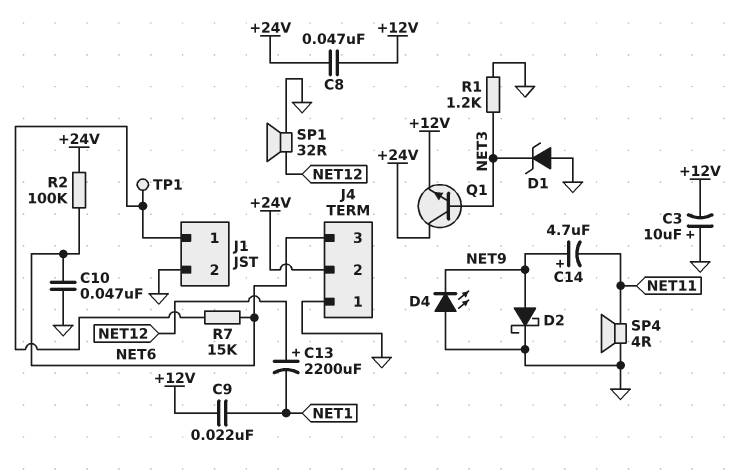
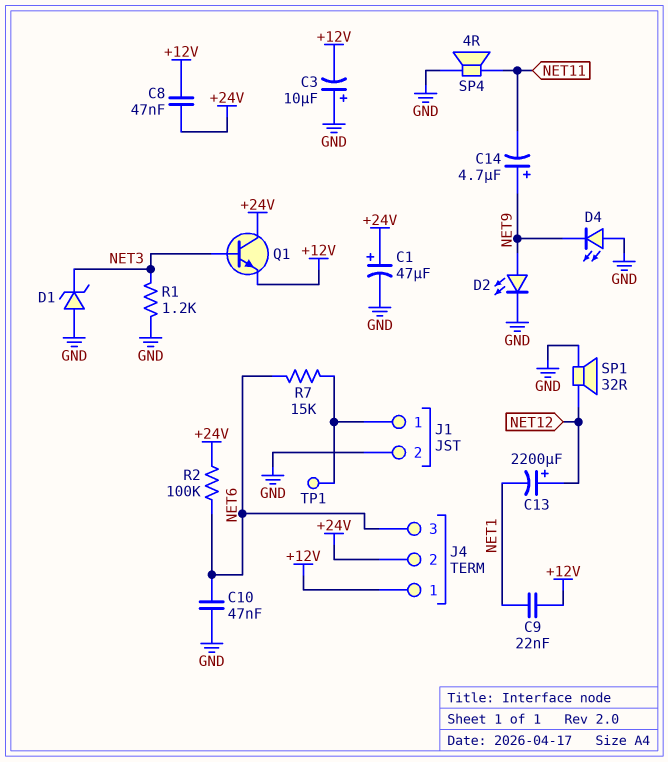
C1: none -> 47uF (plus +24V, minus GND)
D2: schottky (A NET9, K GND) -> LED (A NET9, K GND)
J4 pin 1: GND -> +12V

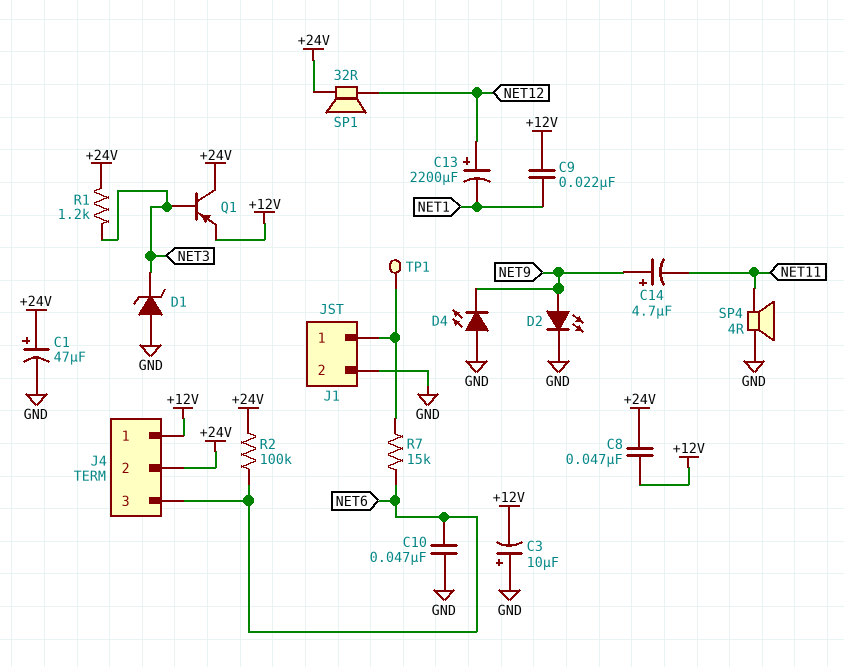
Q1: NPN (B NET3, C +24V, E +12V) -> PNP (B NET3, C +24V, E +12V)
R1: 1.2k (GND, NET3) -> 1.2k (+24V, NET3)
SP1: speaker 32R (GND, NET12) -> speaker 32R (+24V, NET12)

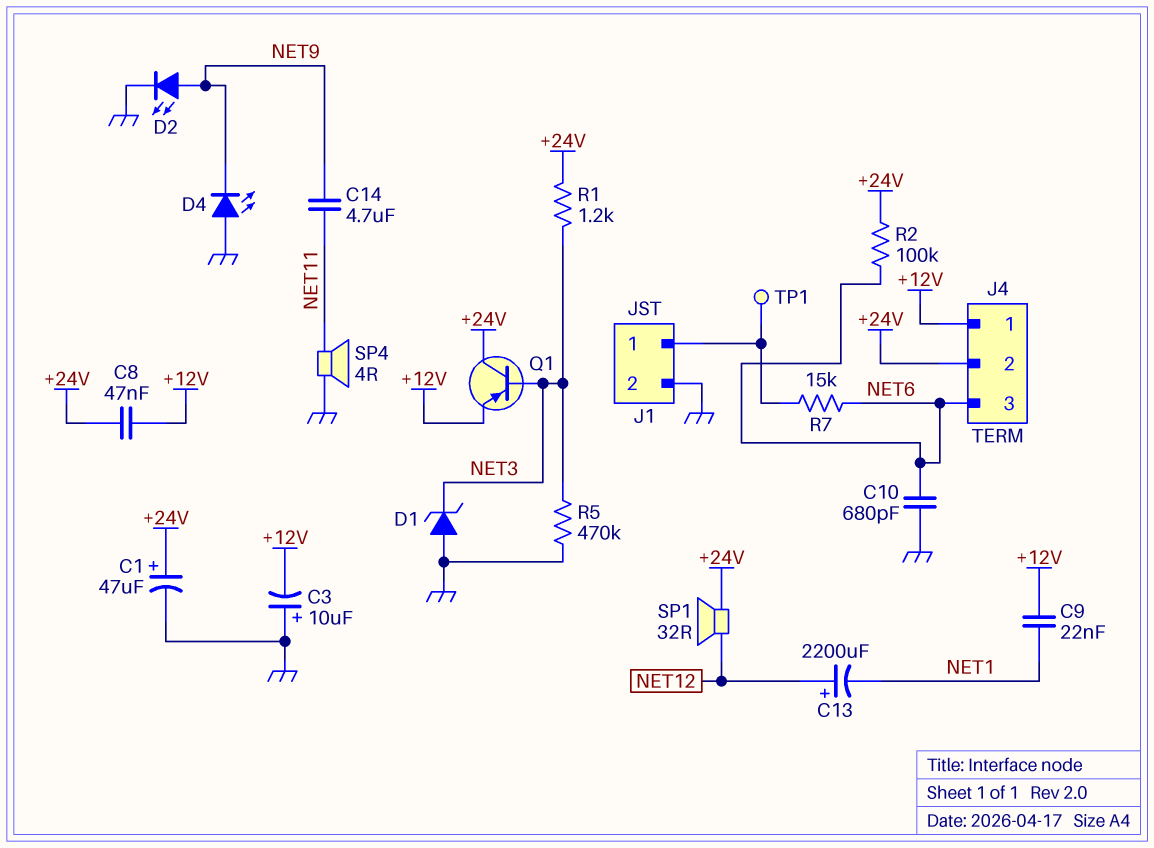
C10: 47nF (GND, NET6) -> 680pF (GND, NET6)
C14: 4.7uF (plus NET9, minus NET11) -> 4.7uF (NET9, NET11)
R5: none -> 470k (GND, NET3)

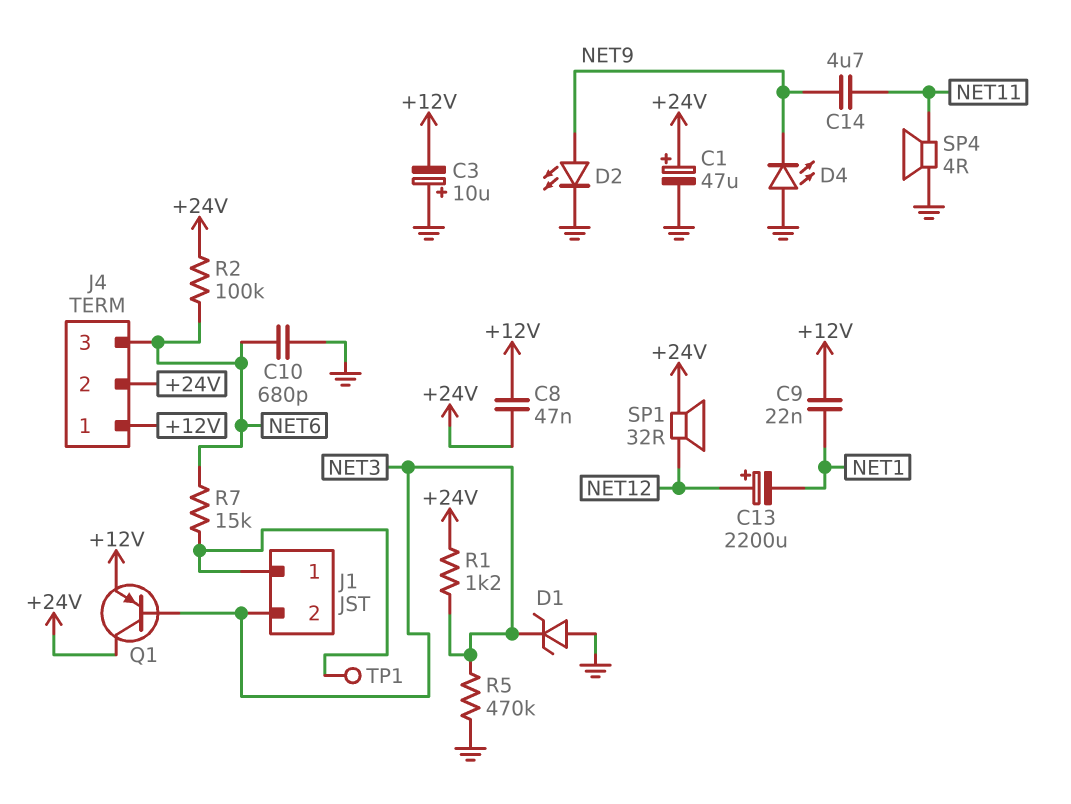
J1 pin 2: GND -> NET3

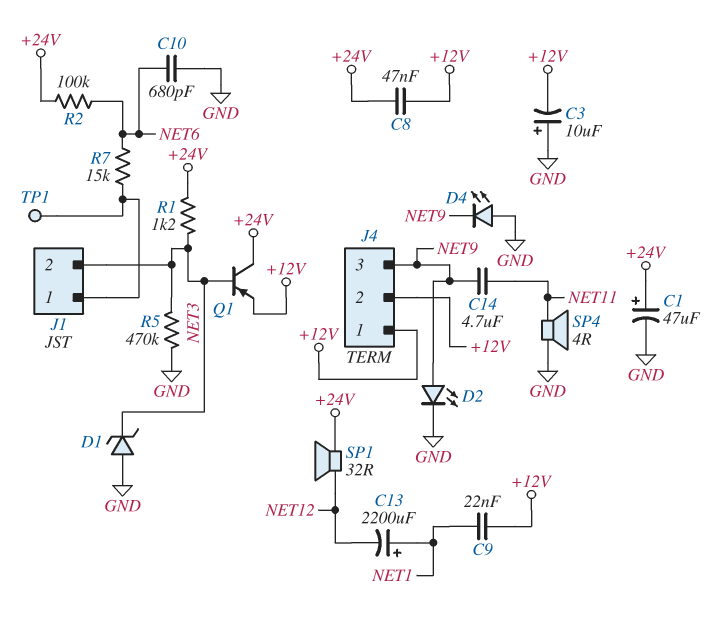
C13: 2200uF (plus NET12, minus NET1) -> 2200uF (plus NET1, minus NET12)
J4 pin 2: +24V -> +12V
J4 pin 3: NET6 -> NET9

